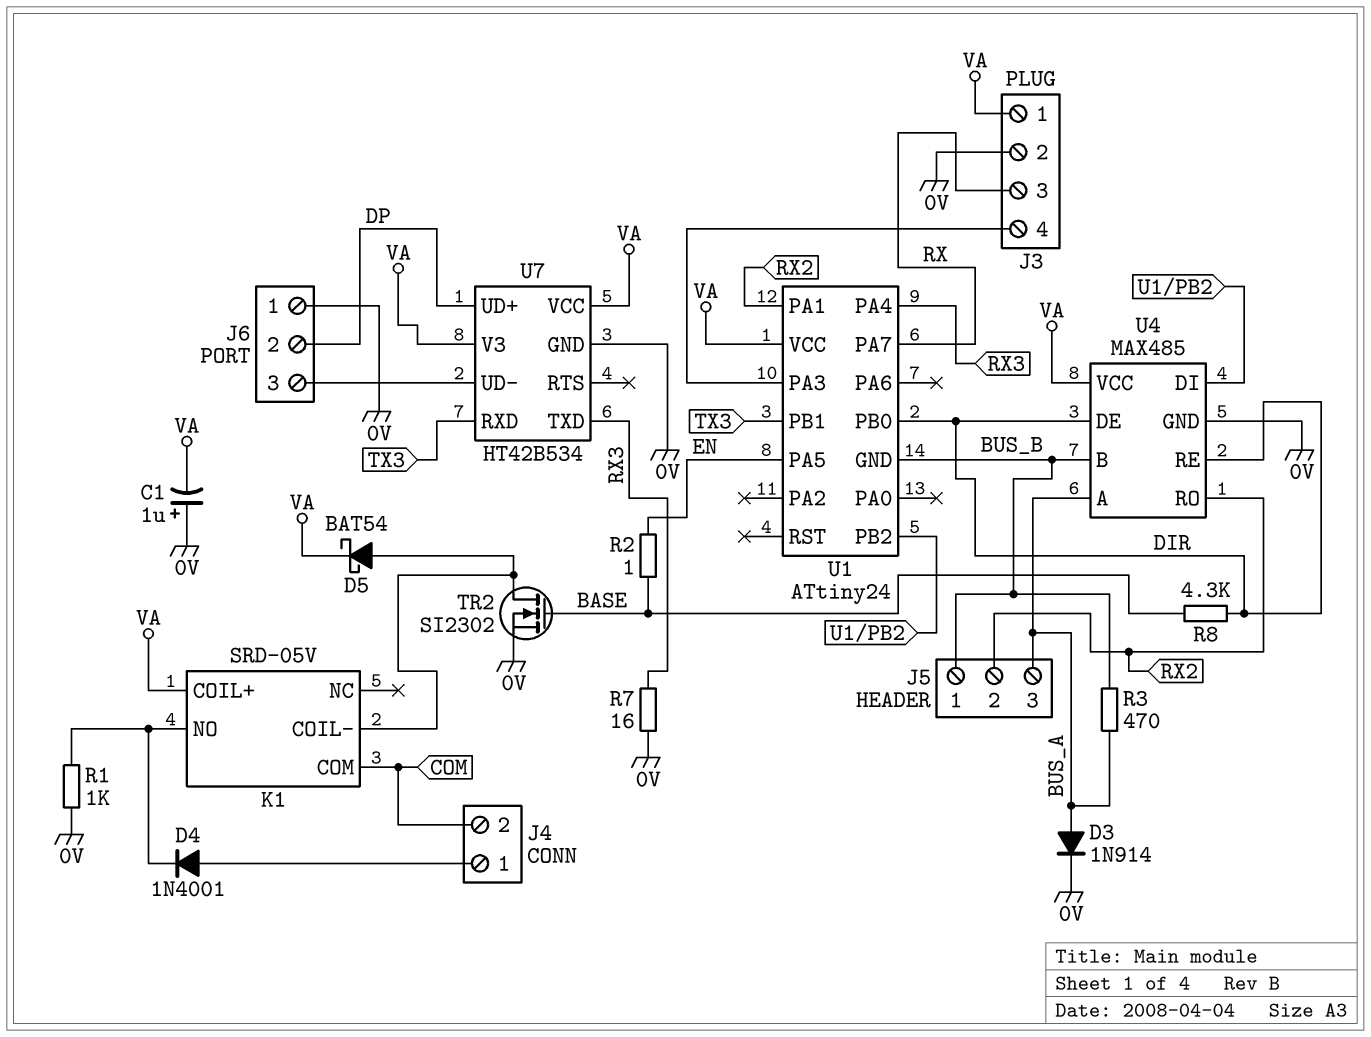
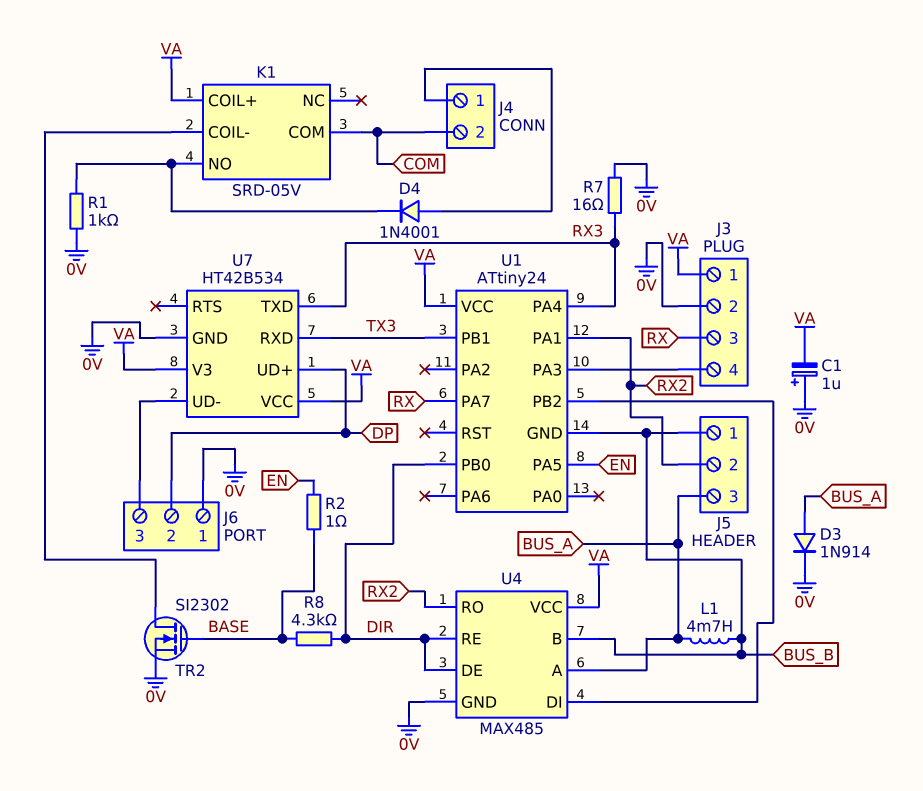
D5: schottky BAT54 (A K1/COIL-, K VA) -> none
L1: none -> 4.7mH (BUS_A, BUS_B)
R3: 470 (BUS_A, BUS_B) -> none

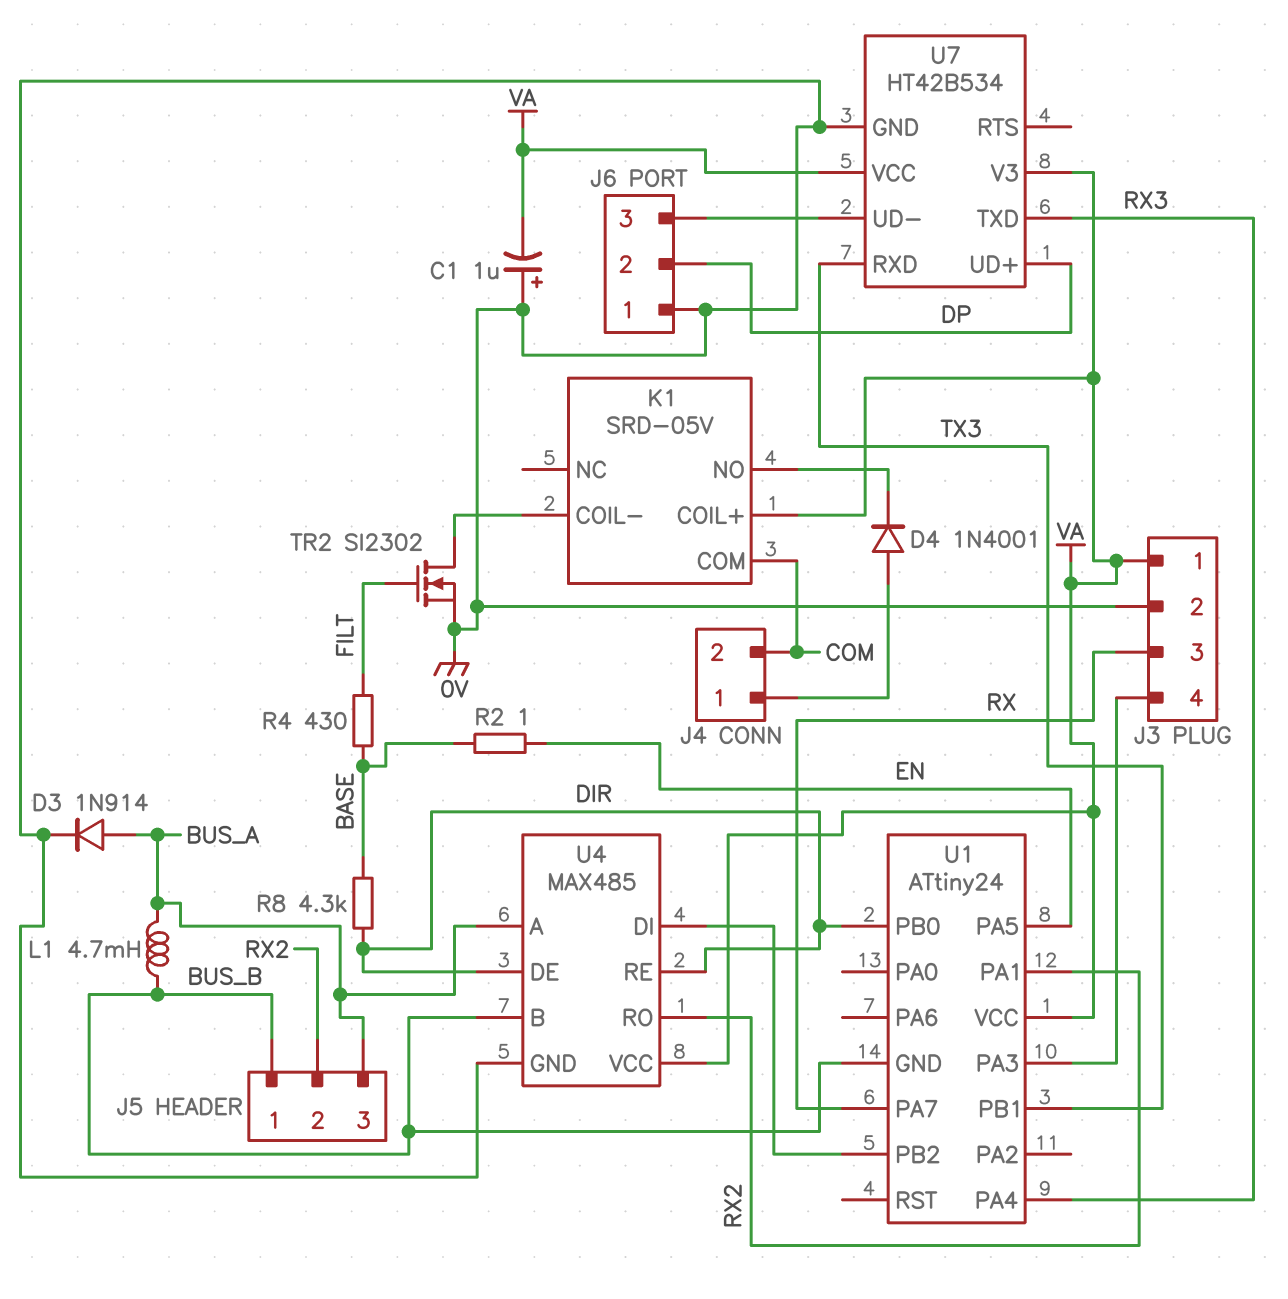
R1: 1k (0V, K1/NO) -> none
R4: none -> 430 (BASE, FILT)
R7: 16 (0V, RX3) -> none
TR2: NMOS SI2302 (G BASE, D K1/COIL-, S 0V) -> NMOS SI2302 (G FILT, D K1/COIL-, S 0V)

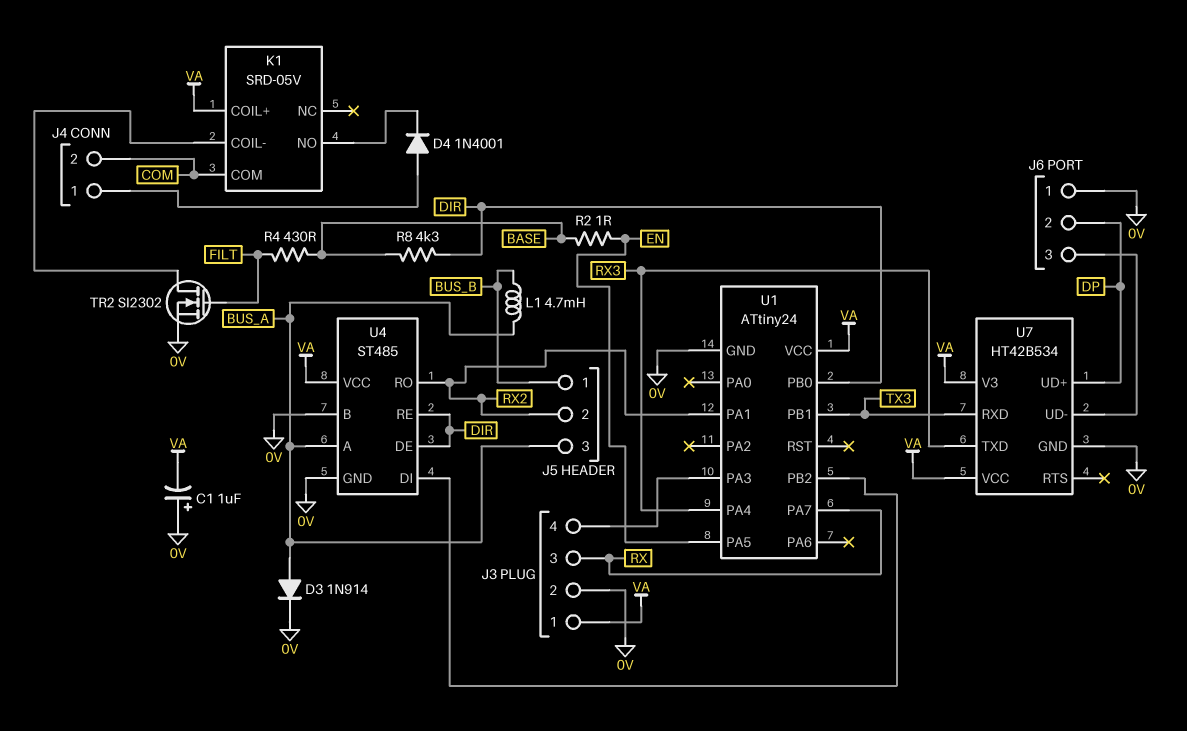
U1 pin GND: BUS_B -> 0V
U4: MAX485 -> ST485
U4 pin B: BUS_B -> 0V

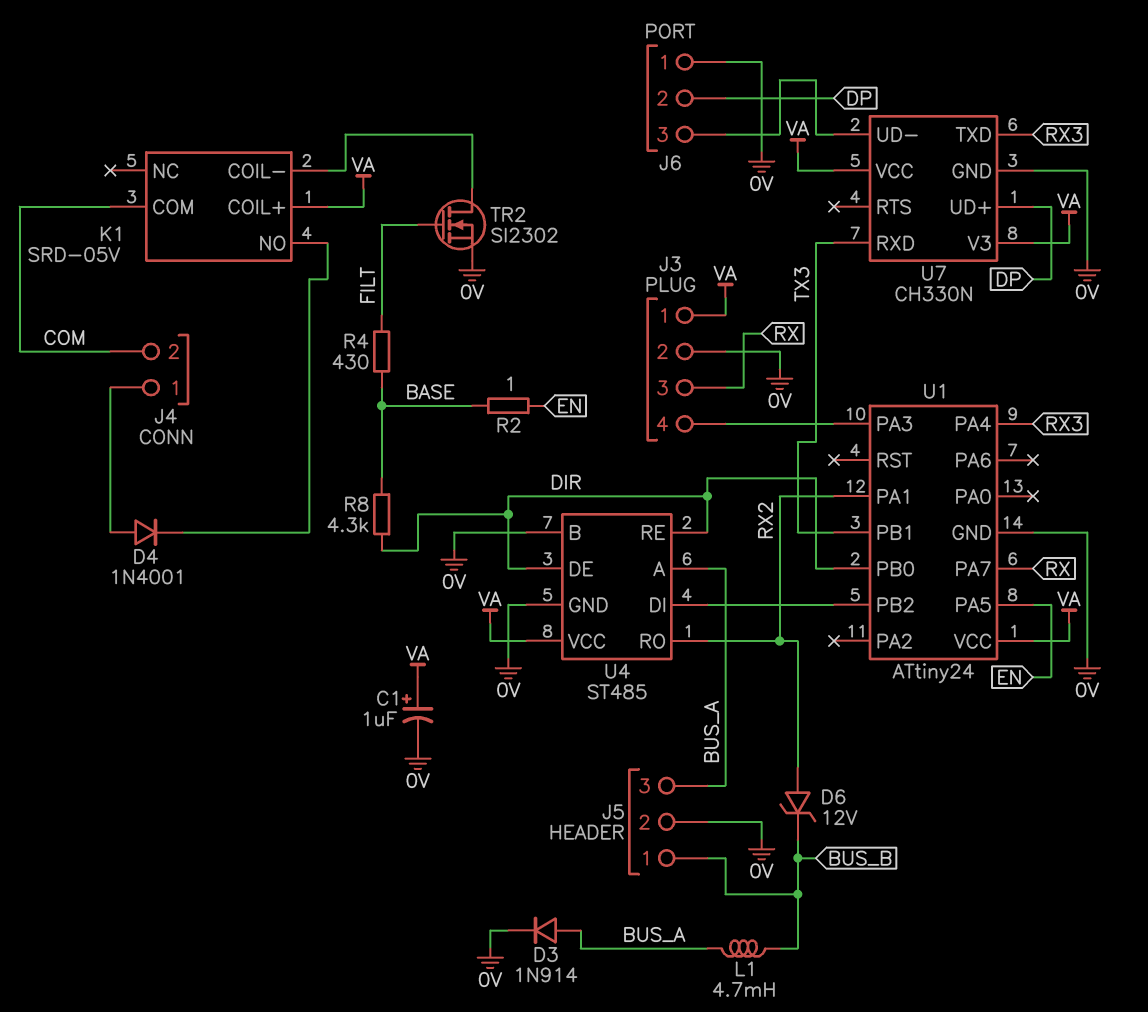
C1: 1uF (plus 0V, minus VA) -> 1uF (plus VA, minus 0V)
D6: none -> zener 12V (A RX2, K BUS_B)
J5 pin 2: RX2 -> 0V
U7: HT42B534 -> CH330N

